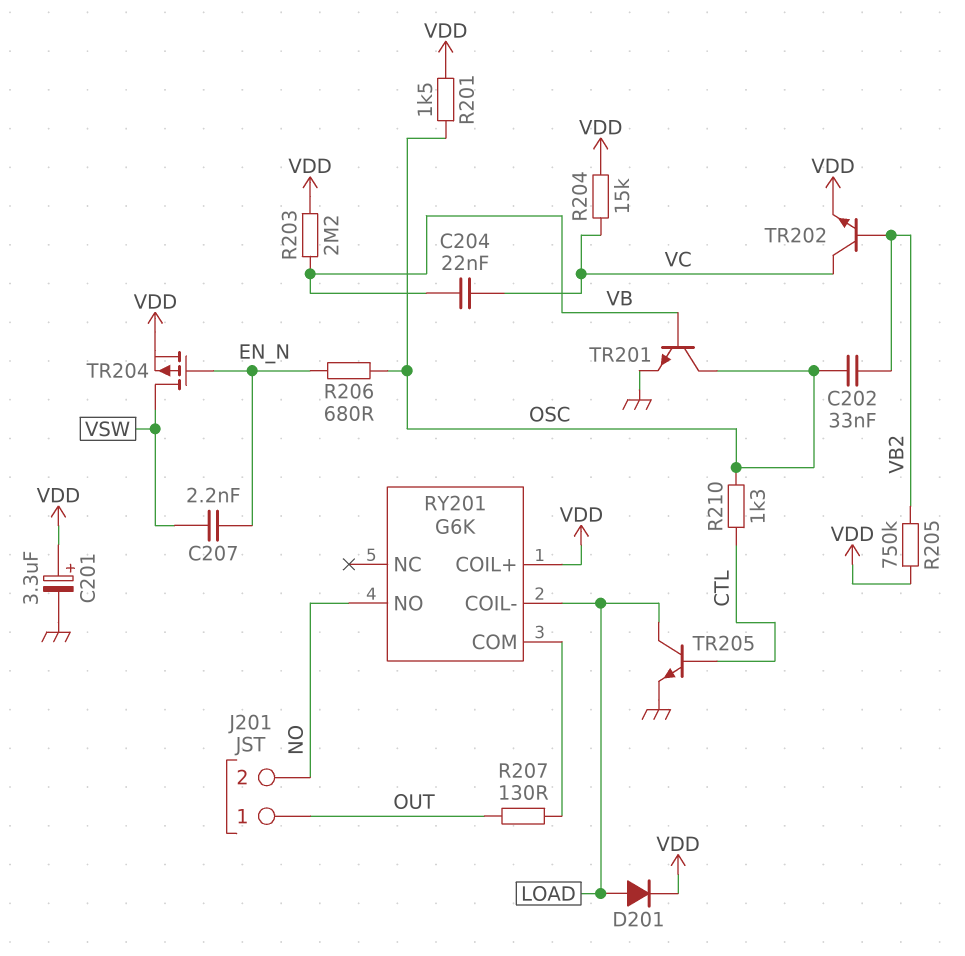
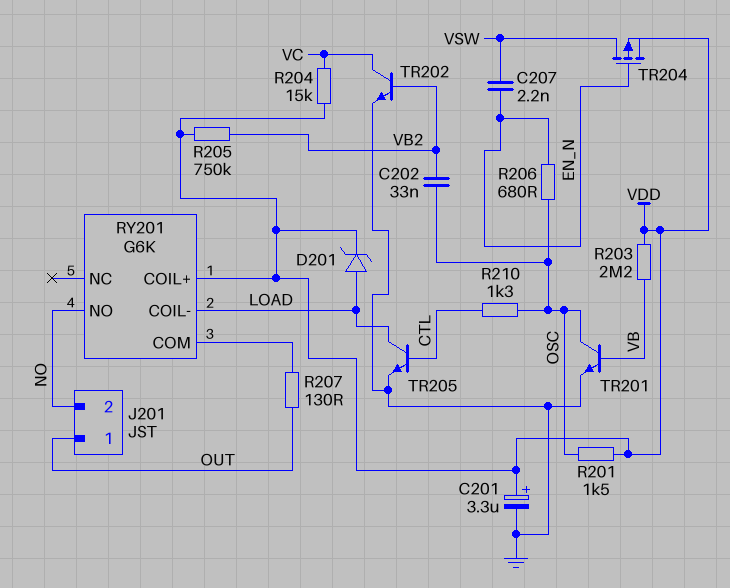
C204: 22nF (VB, VC) -> none
D201: diode (A LOAD, K VDD) -> zener (A LOAD, K VDD)
TR202: NPN (B VB2, C VC, E VDD) -> NPN (B VB2, C VC, E GND)

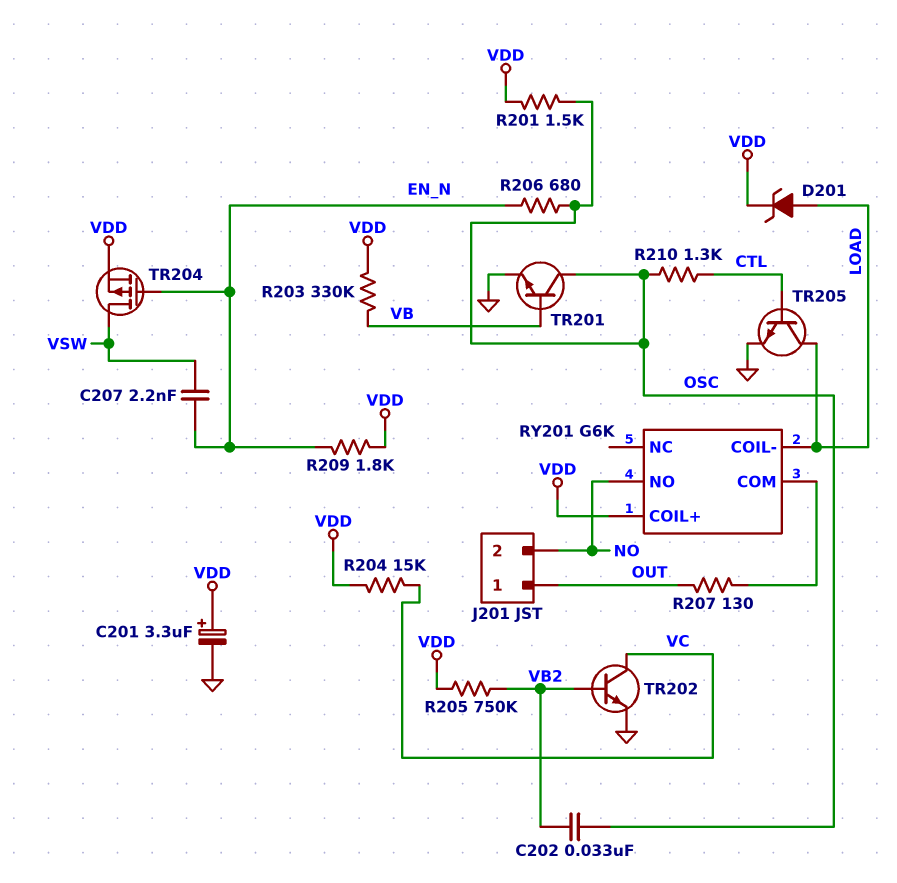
R203: 2.2M (VB, VDD) -> 330k (VB, VDD)
R209: none -> 1.8k (EN_N, VDD)

